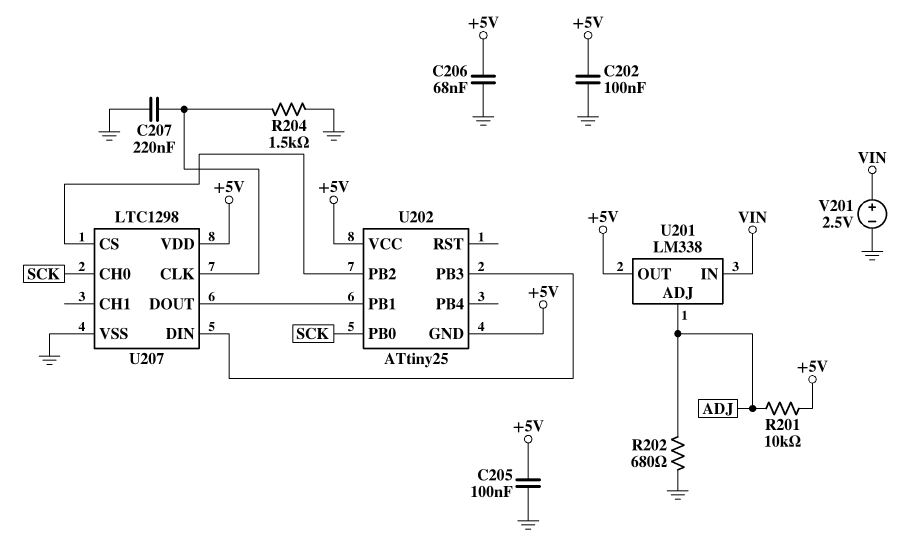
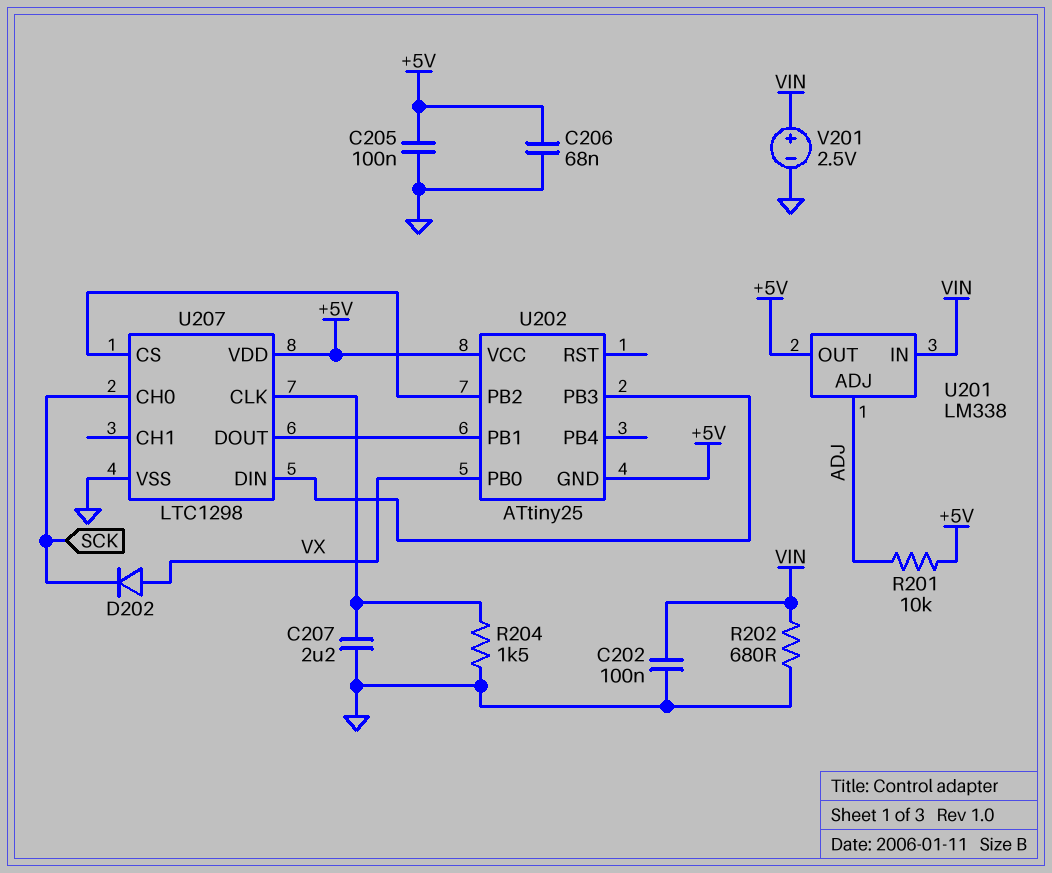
C202: 100nF (+5V, GND) -> 100nF (GND, VIN)
C207: 220nF (GND, U207/CLK) -> 2.2uF (GND, U207/CLK)
D202: none -> diode (A VX, K SCK)
R202: 680 (ADJ, GND) -> 680 (GND, VIN)
U202 pin PB0: SCK -> VX

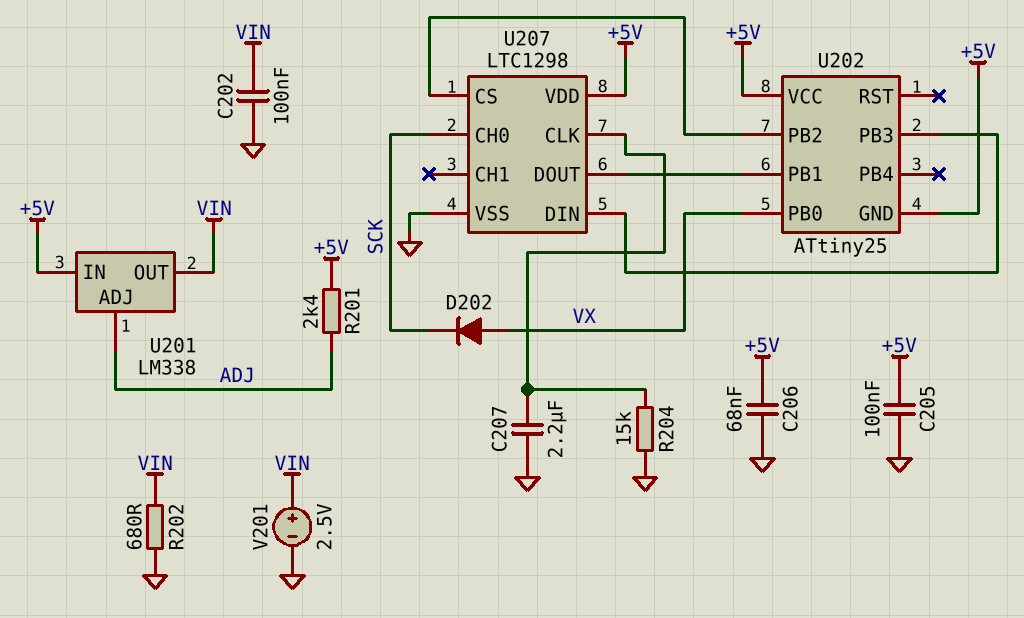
R201: 10k (+5V, ADJ) -> 2.4k (+5V, ADJ)
R204: 1.5k (GND, U207/CLK) -> 15k (GND, U207/CLK)
U201 pin IN: VIN -> +5V
U201 pin OUT: +5V -> VIN

